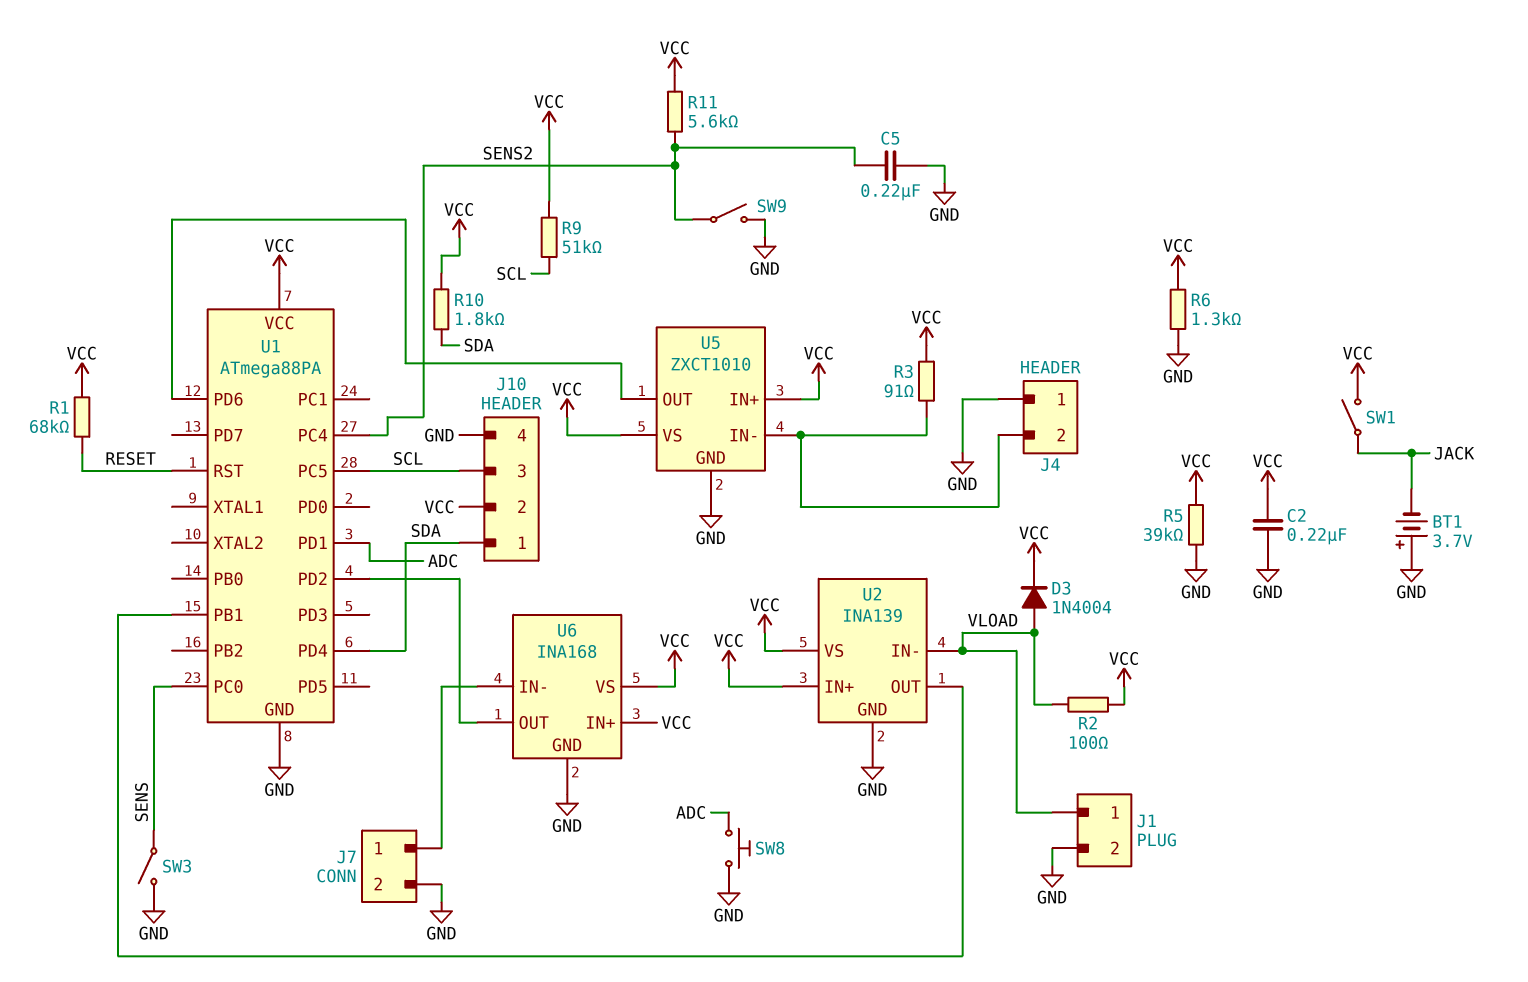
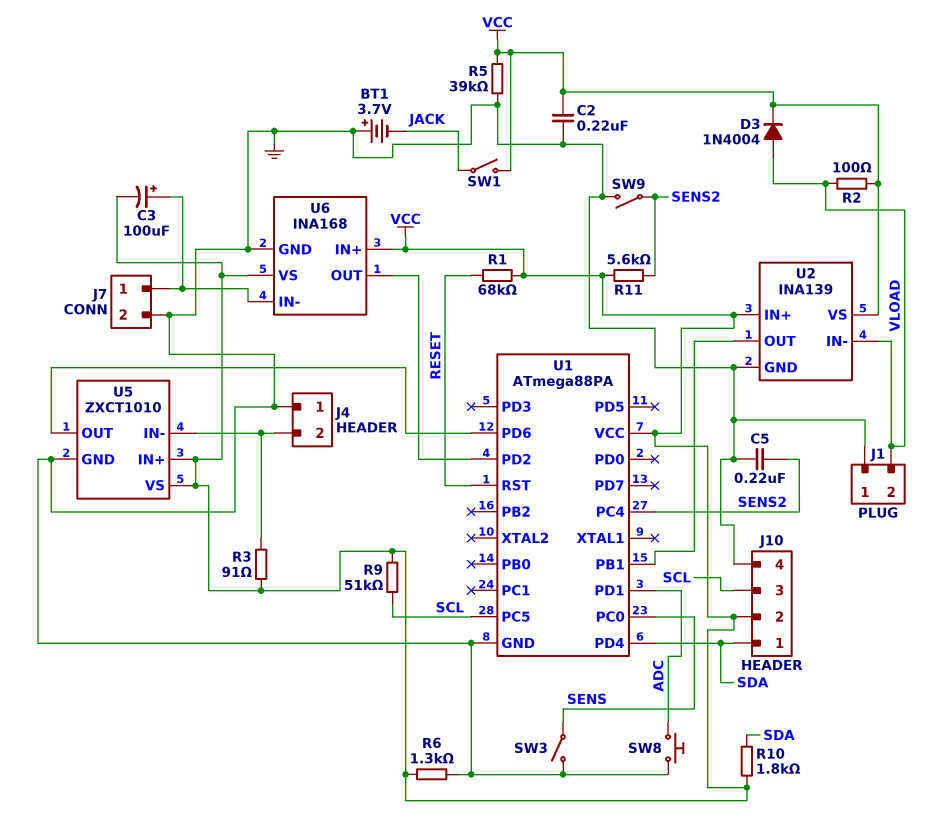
C3: none -> 100uF (plus J7/1, minus VCC)
J1 pin 1: VLOAD -> GND
J1 pin 2: GND -> VLOAD

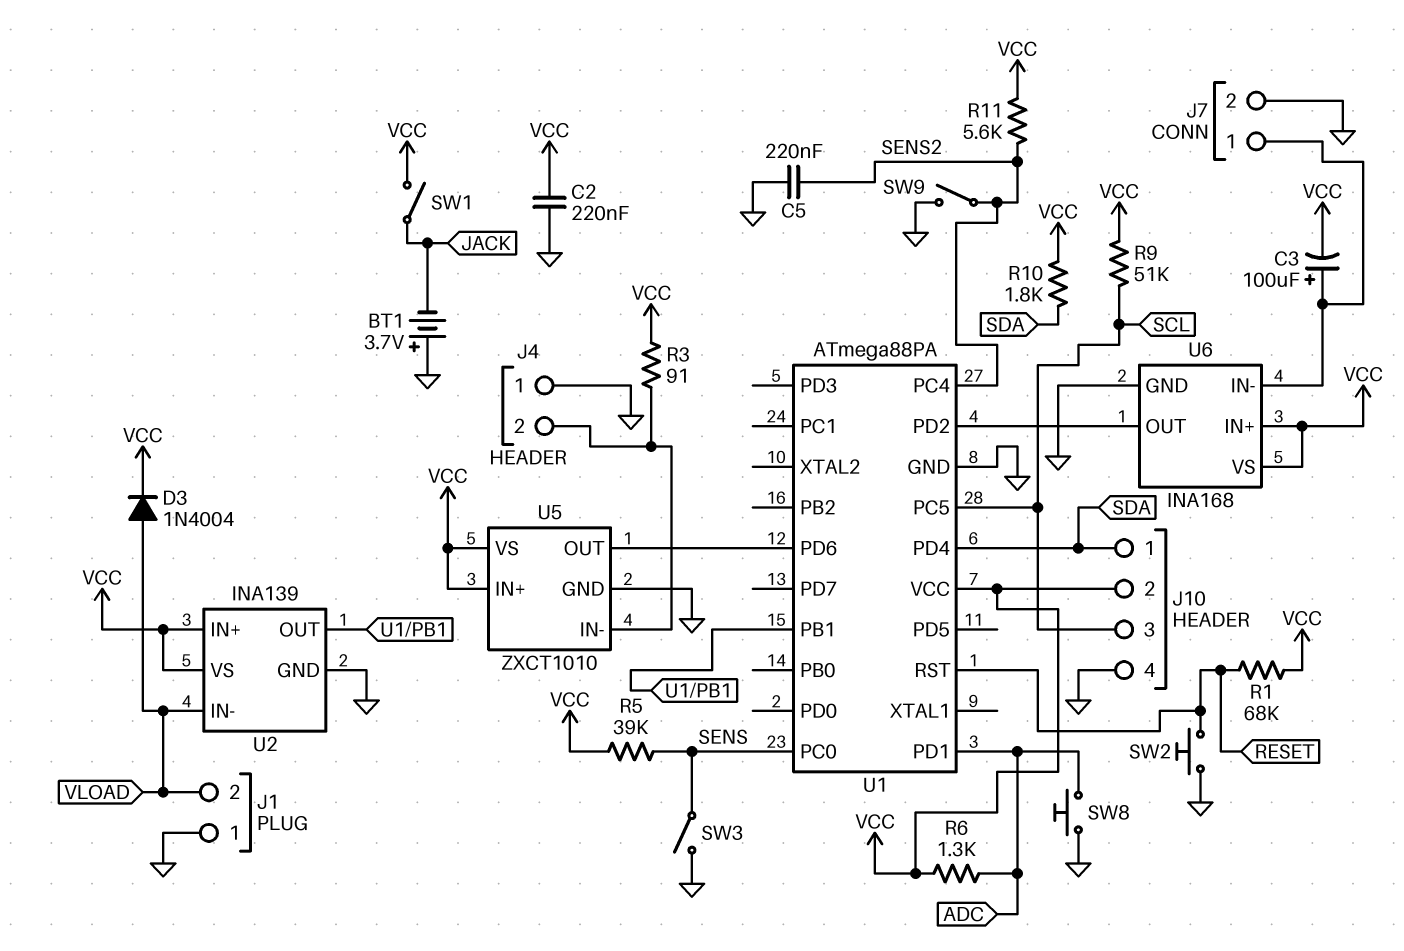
R2: 100 (VCC, VLOAD) -> none
R5: 39k (GND, VCC) -> 39k (SENS, VCC)
R6: 1.3k (GND, VCC) -> 1.3k (ADC, VCC)
SW2: none -> button (GND, RESET)

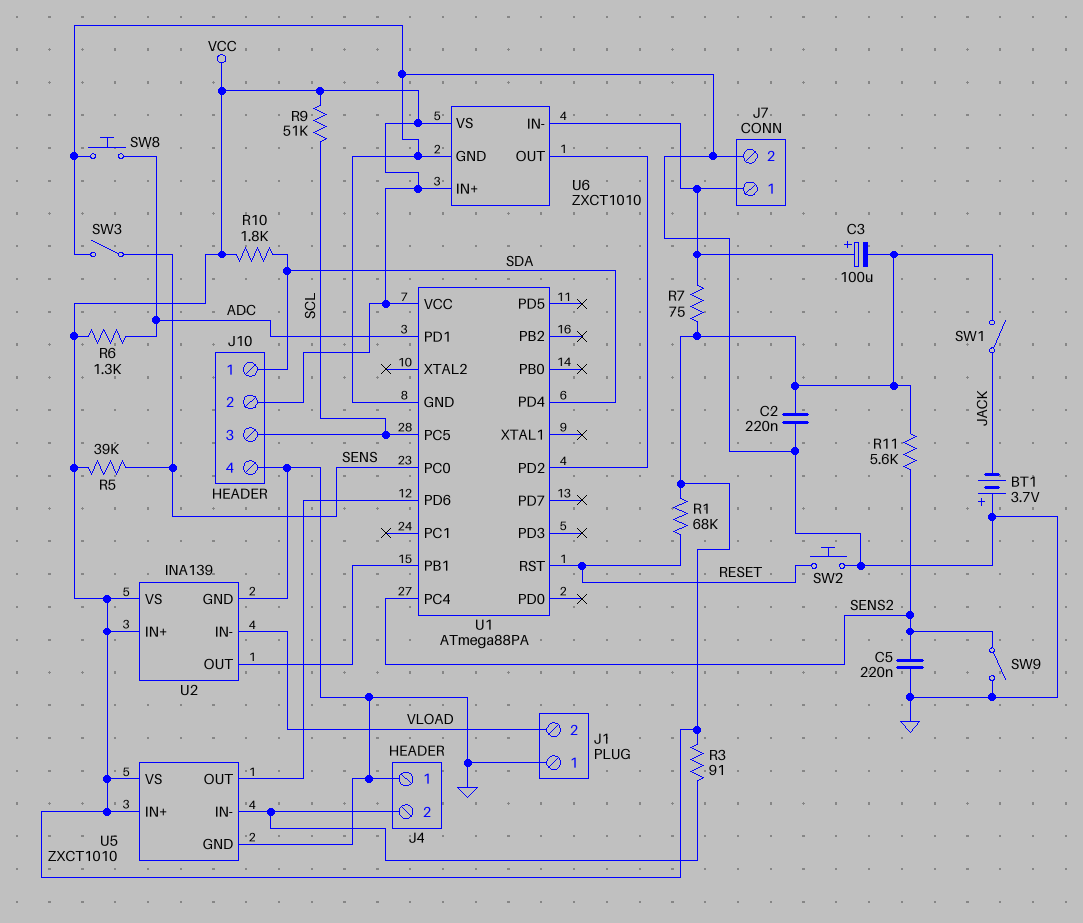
D3: diode 1N4004 (A VLOAD, K VCC) -> none
R7: none -> 75 (J7/1, VCC)
U6: INA168 -> ZXCT1010

